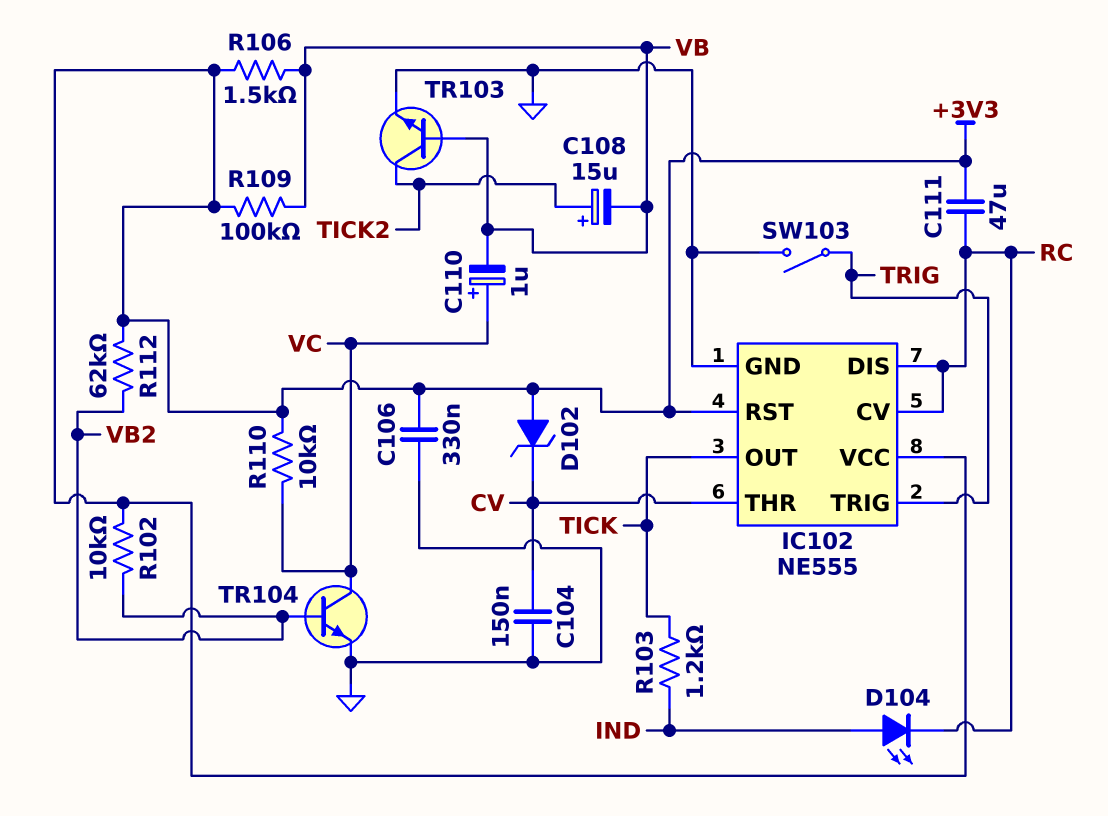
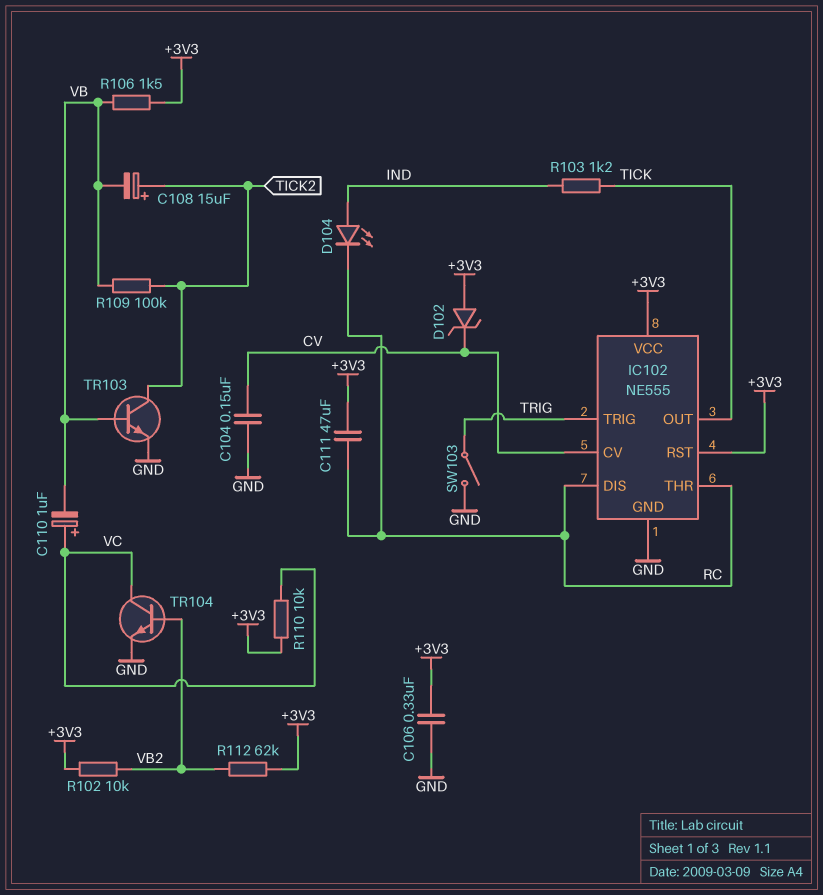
IC102 pin CV: RC -> CV
IC102 pin THR: CV -> RC
R109: 100k (+3V3, VB) -> 100k (TICK2, VB)

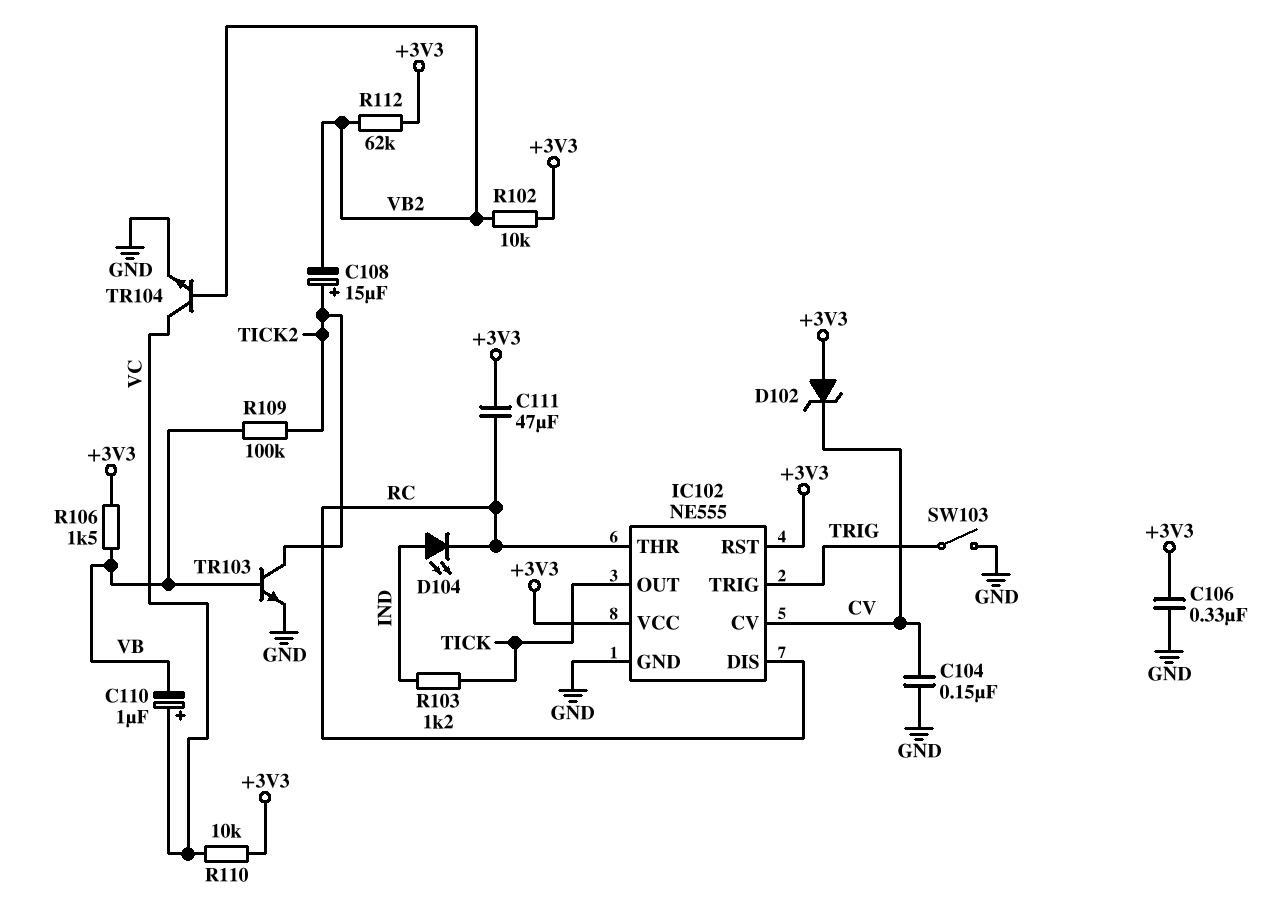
C108: 15uF (plus TICK2, minus VB) -> 15uF (plus TICK2, minus VB2)

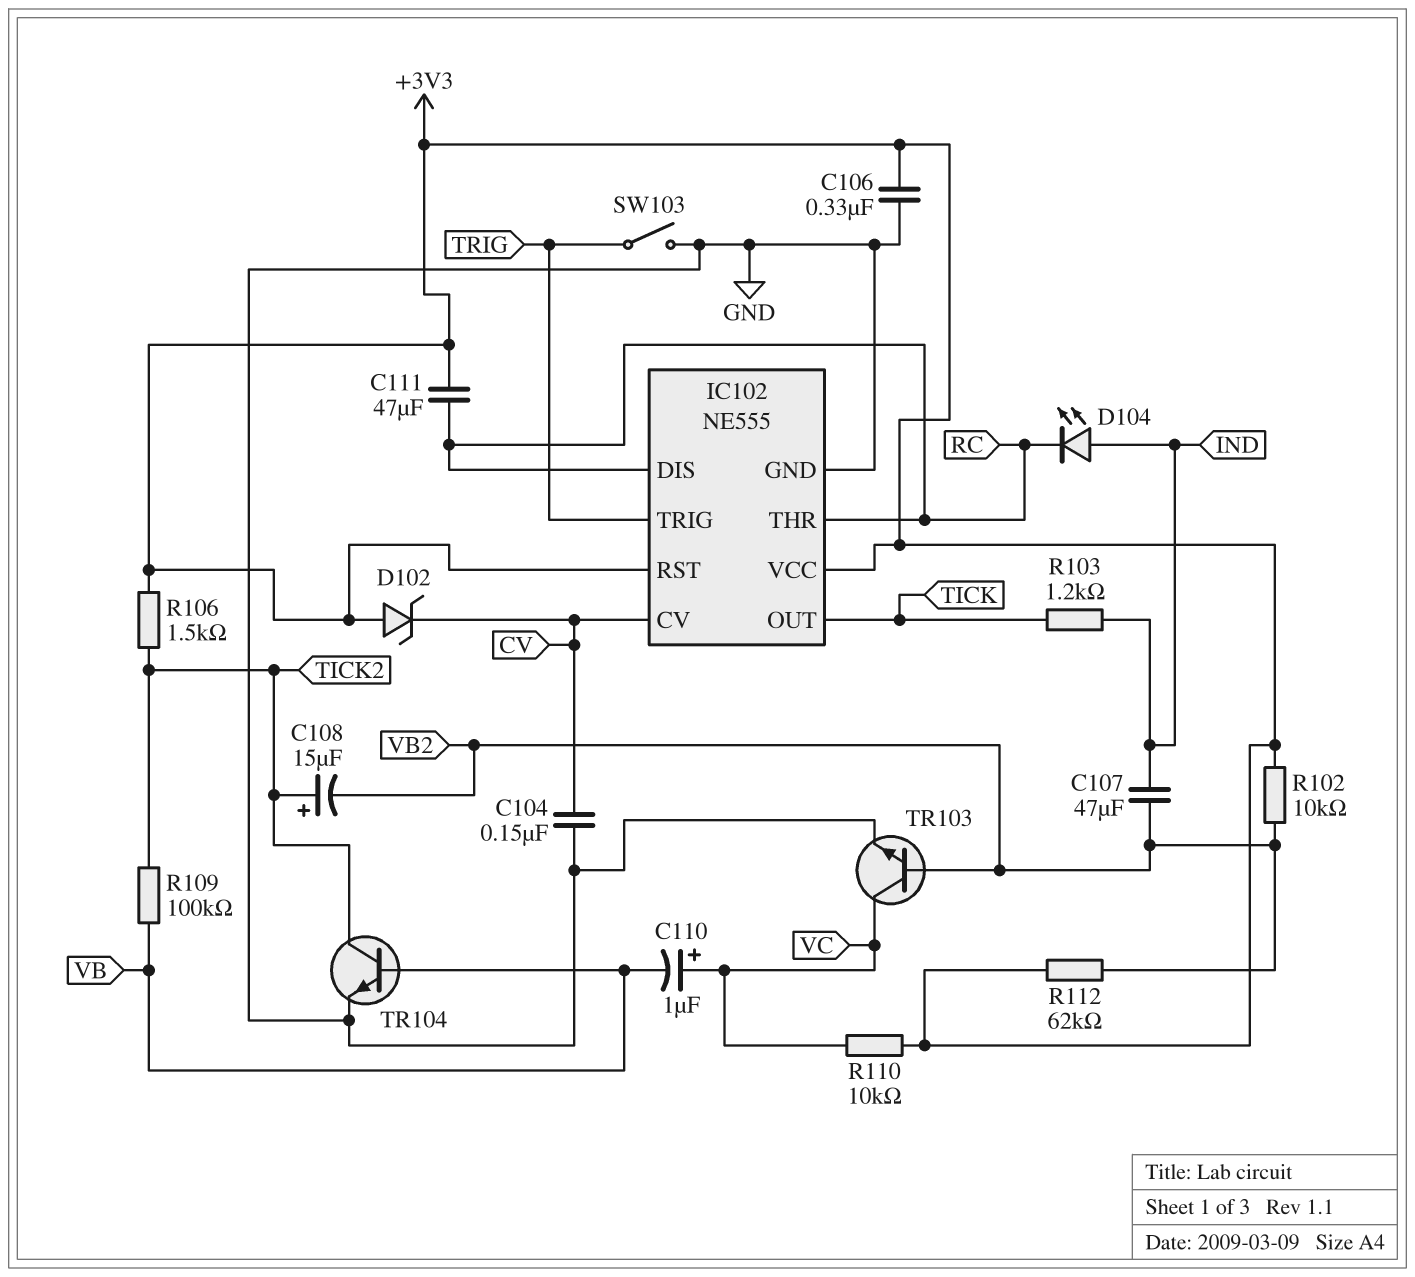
C107: none -> 47uF (IND, VB2)
R106: 1.5k (+3V3, VB) -> 1.5k (+3V3, TICK2)
TR103: NPN (B VB, C TICK2, E GND) -> NPN (B VB2, C VC, E GND)
TR104: NPN (B VB2, C VC, E GND) -> NPN (B VB, C TICK2, E GND)

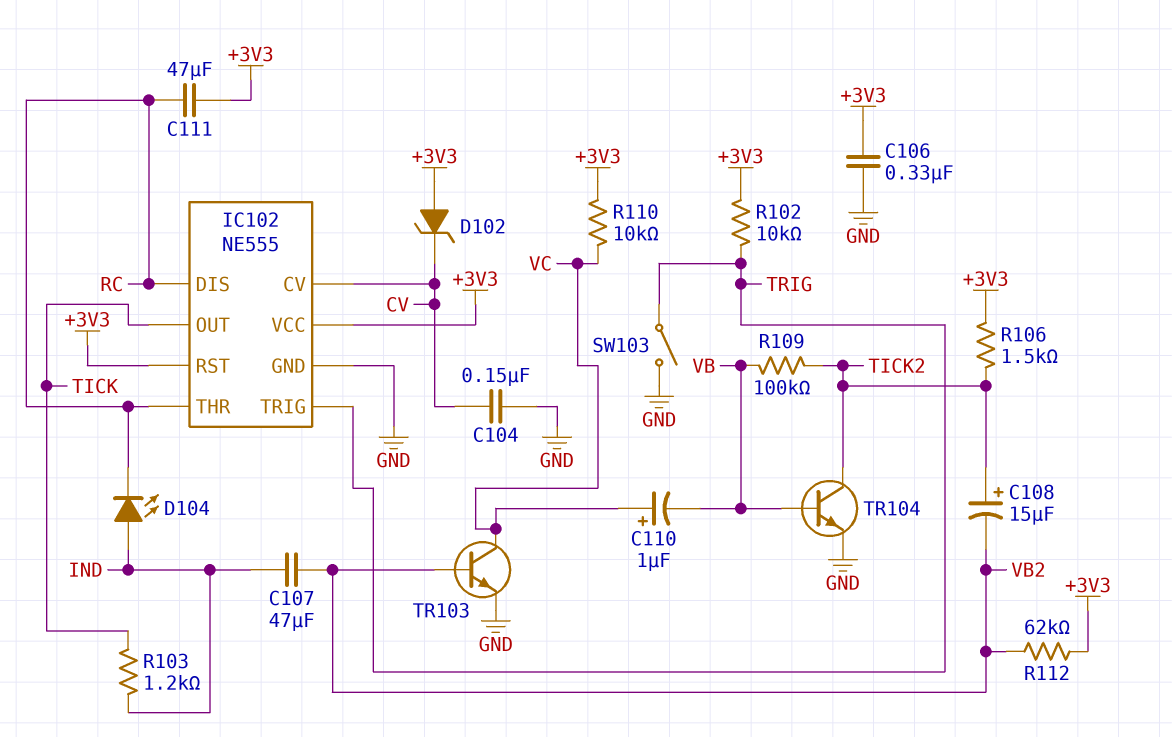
R102: 10k (+3V3, VB2) -> 10k (+3V3, TRIG)

